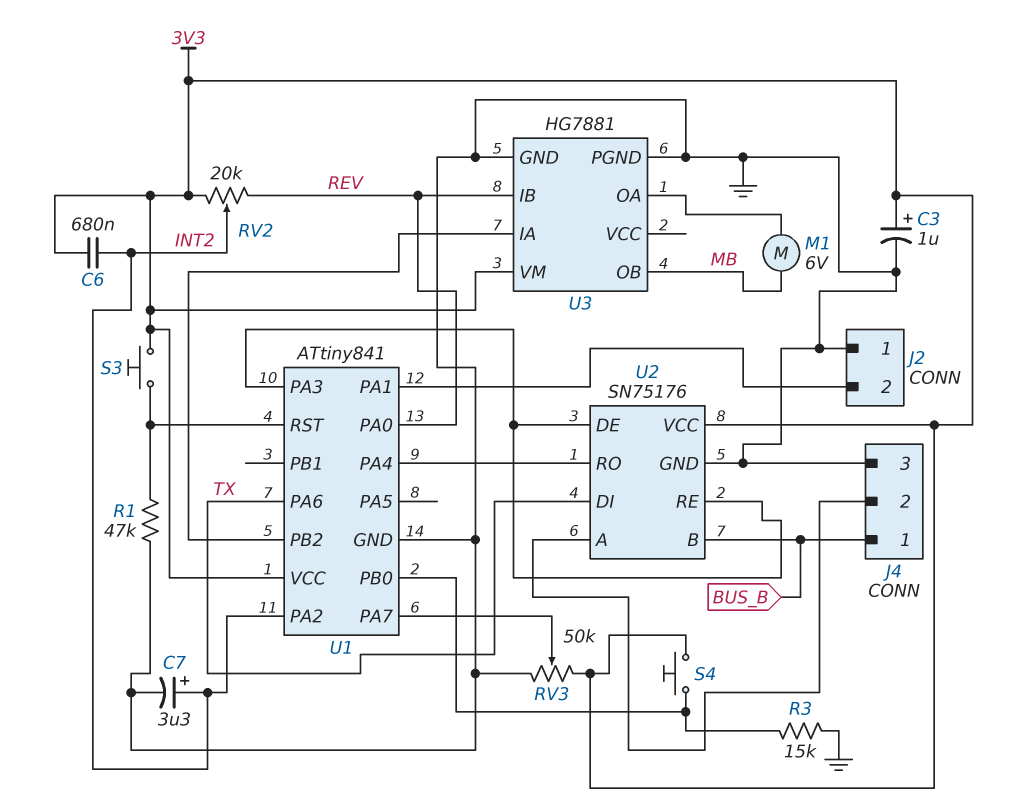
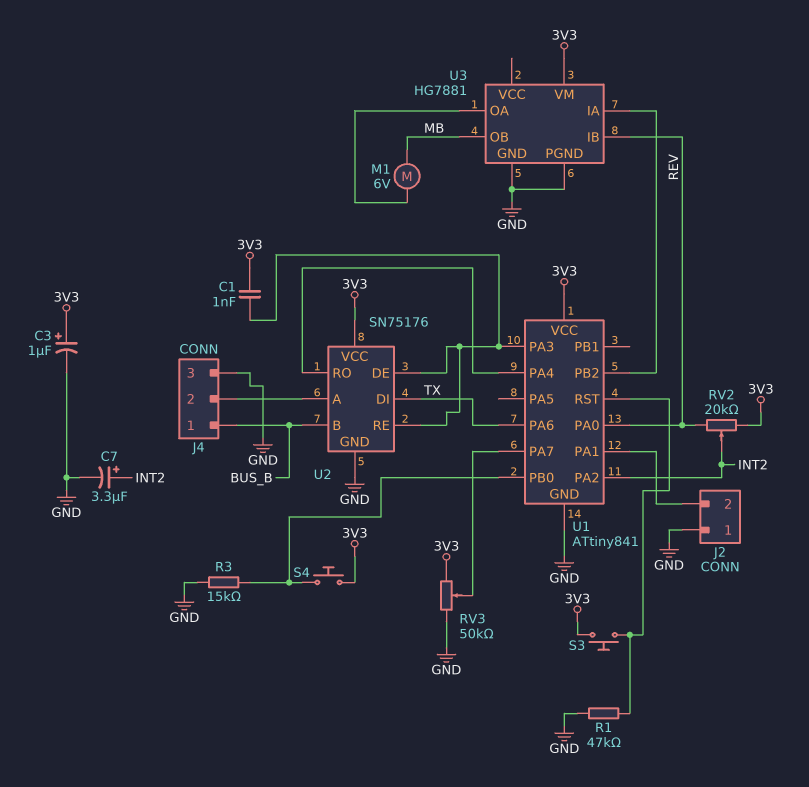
C1: none -> 1nF (3V3, U1/PA3)
C6: 680nF (3V3, INT2) -> none

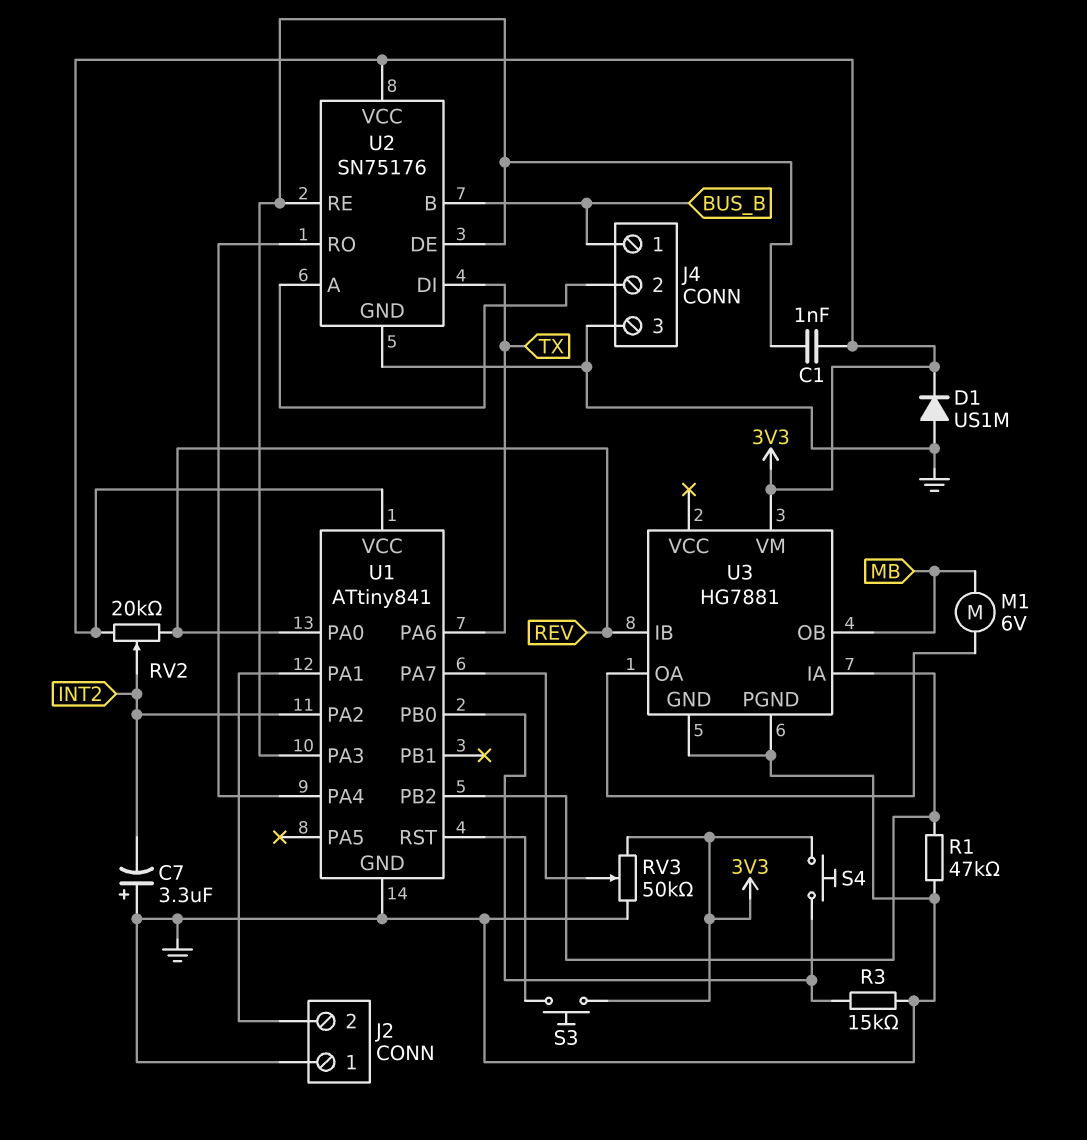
C3: 1uF (plus 3V3, minus GND) -> none
C7: 3.3uF (plus INT2, minus GND) -> 3.3uF (plus GND, minus INT2)
D1: none -> diode US1M (A GND, K 3V3)
R1: 47k (GND, U1/RST) -> 47k (GND, U1/PB2)

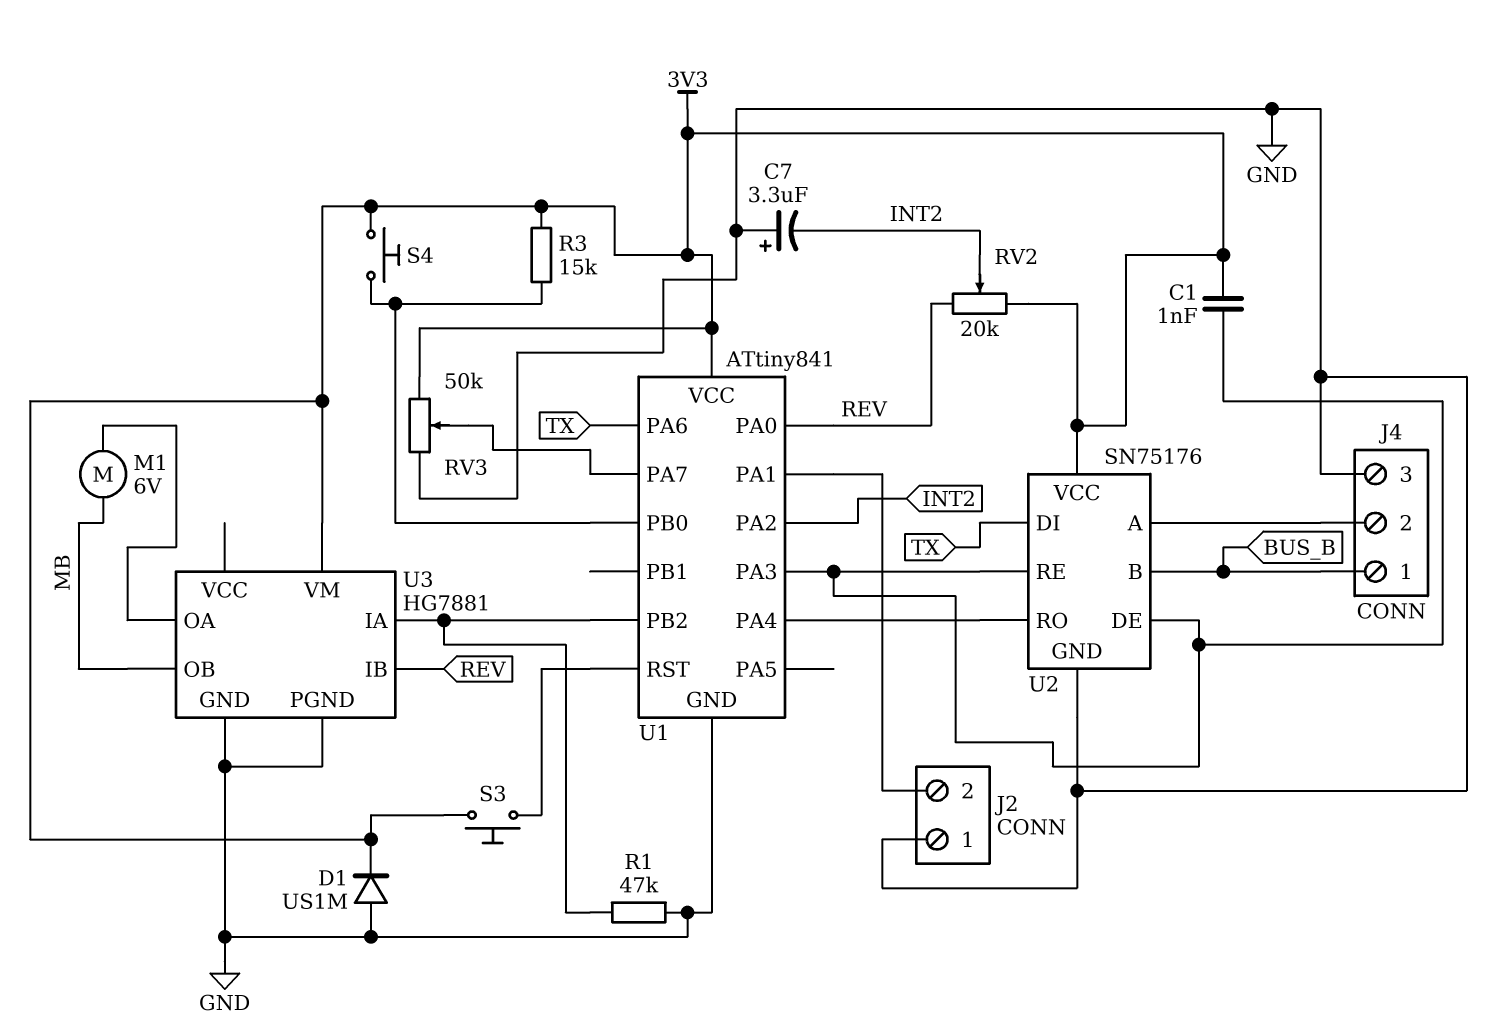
R3: 15k (GND, U1/PB0) -> 15k (3V3, U1/PB0)

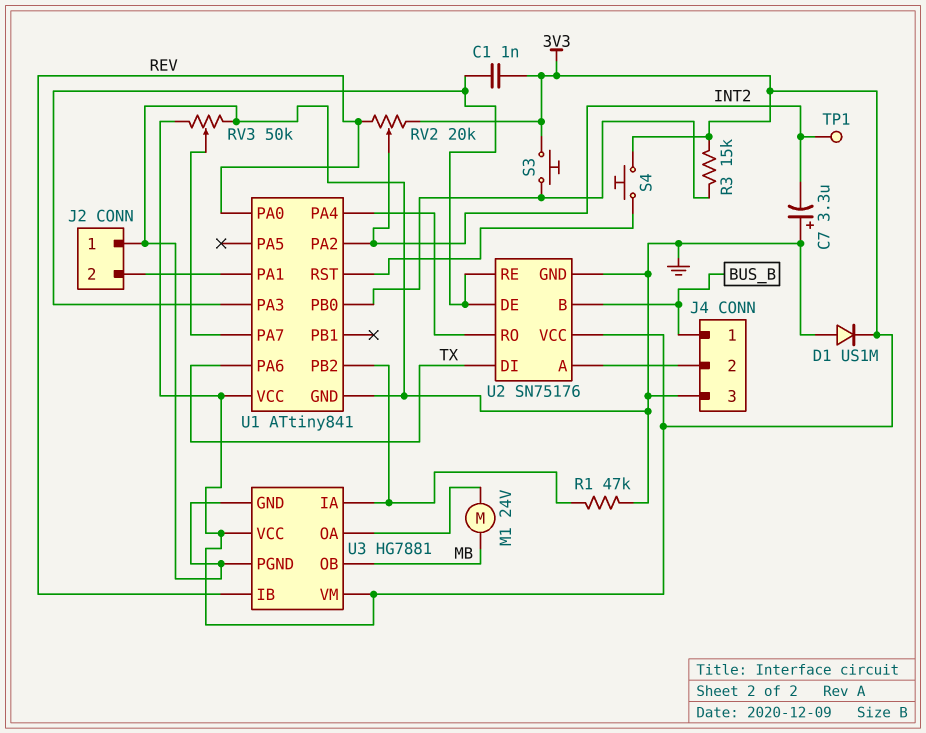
M1: motor 6V (MB, U3/OA) -> motor 24V (MB, U3/OA)
S3: button (3V3, U1/RST) -> button (3V3, U1/PB0)
S4: button (3V3, U1/PB0) -> button (3V3, U1/RST)
TP1: none -> test point (INT2)
U3 pin VCC: none -> 3V3

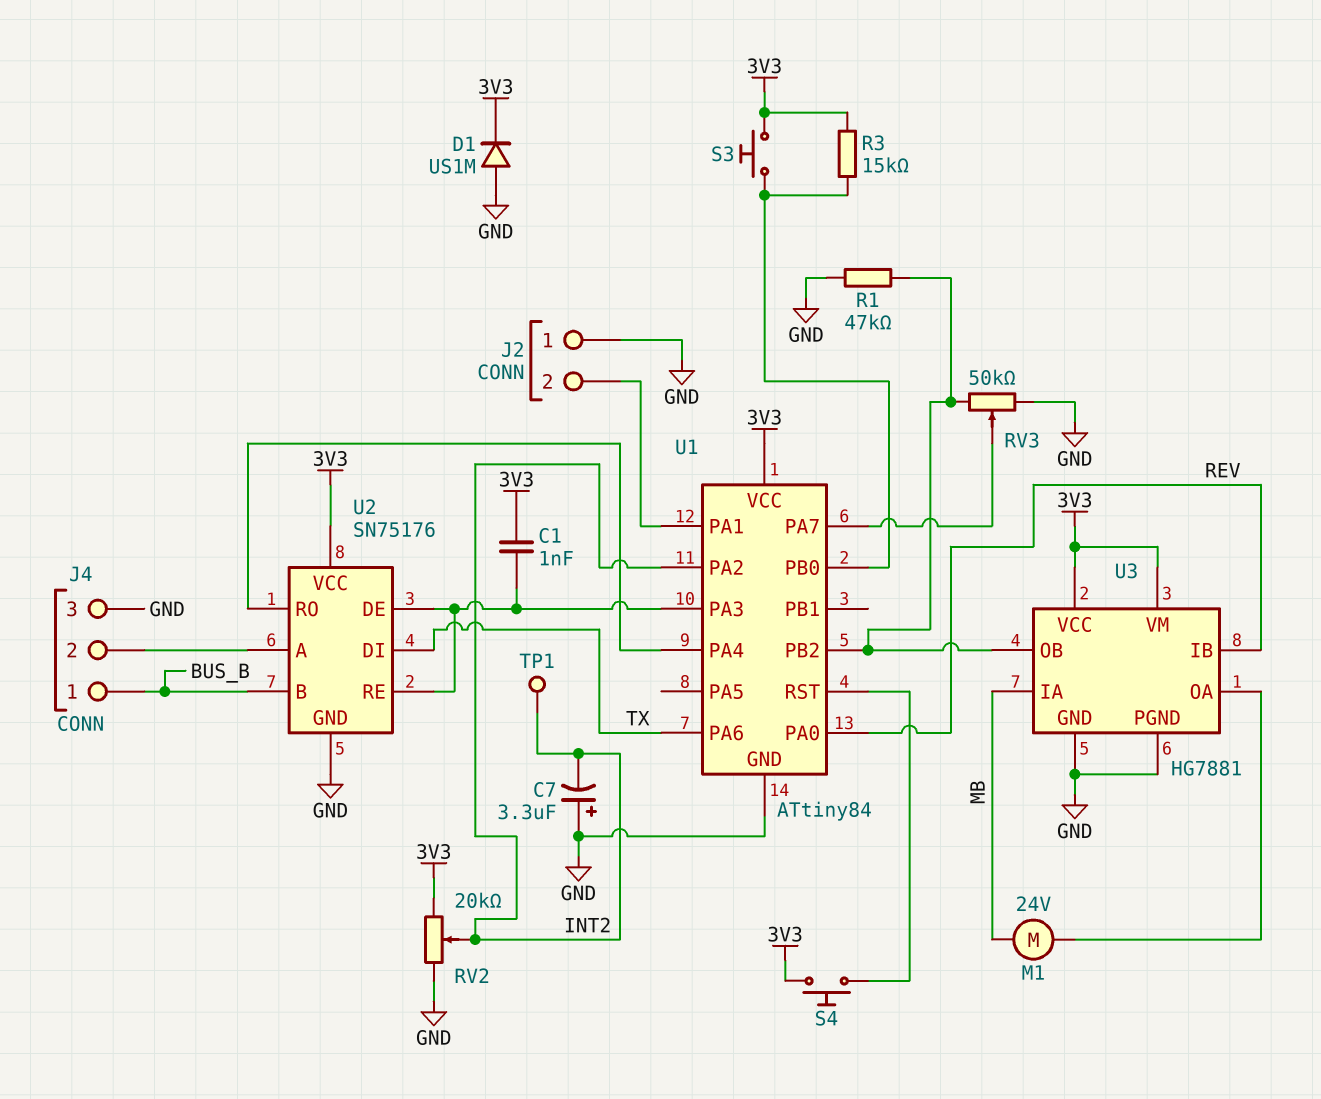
RV2: 20k (3V3, REV, wiper INT2) -> 20k (3V3, GND, wiper INT2)
RV3: 50k (3V3, GND, wiper U1/PA7) -> 50k (GND, U1/PB2, wiper U1/PA7)
U1: ATtiny841 -> ATtiny84
U3 pin IA: U1/PB2 -> MB
U3 pin OB: MB -> U1/PB2

